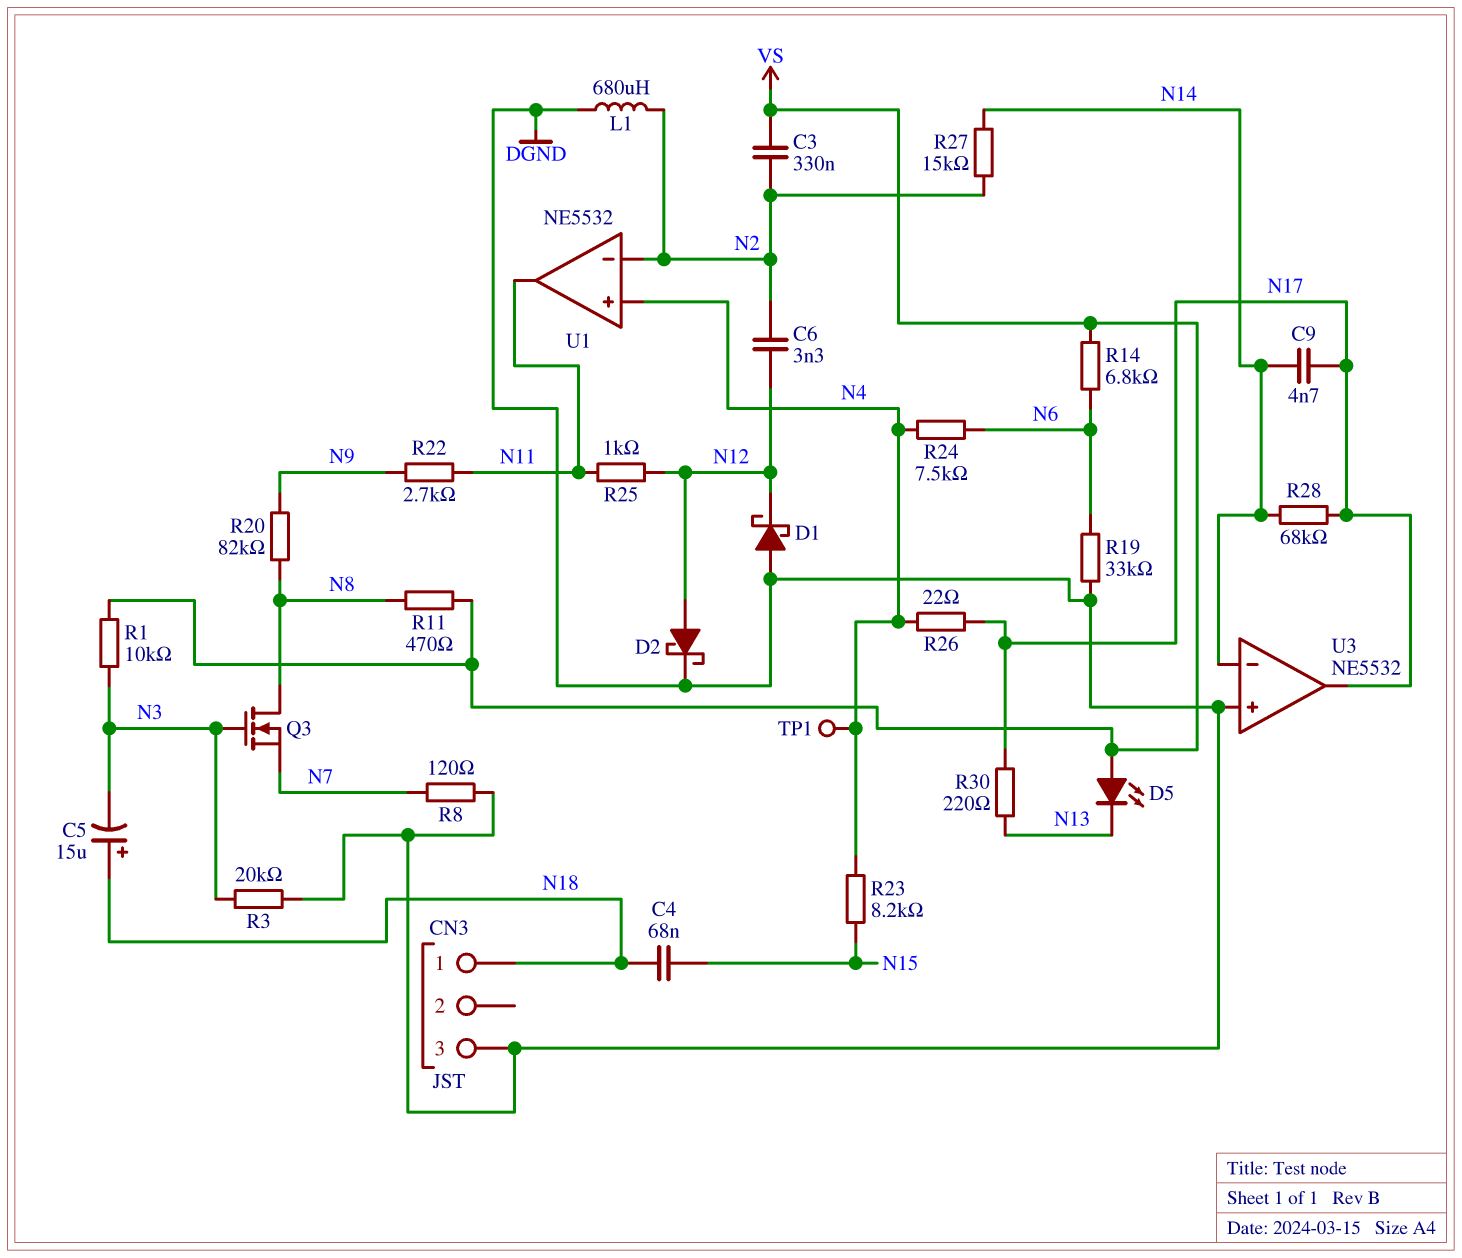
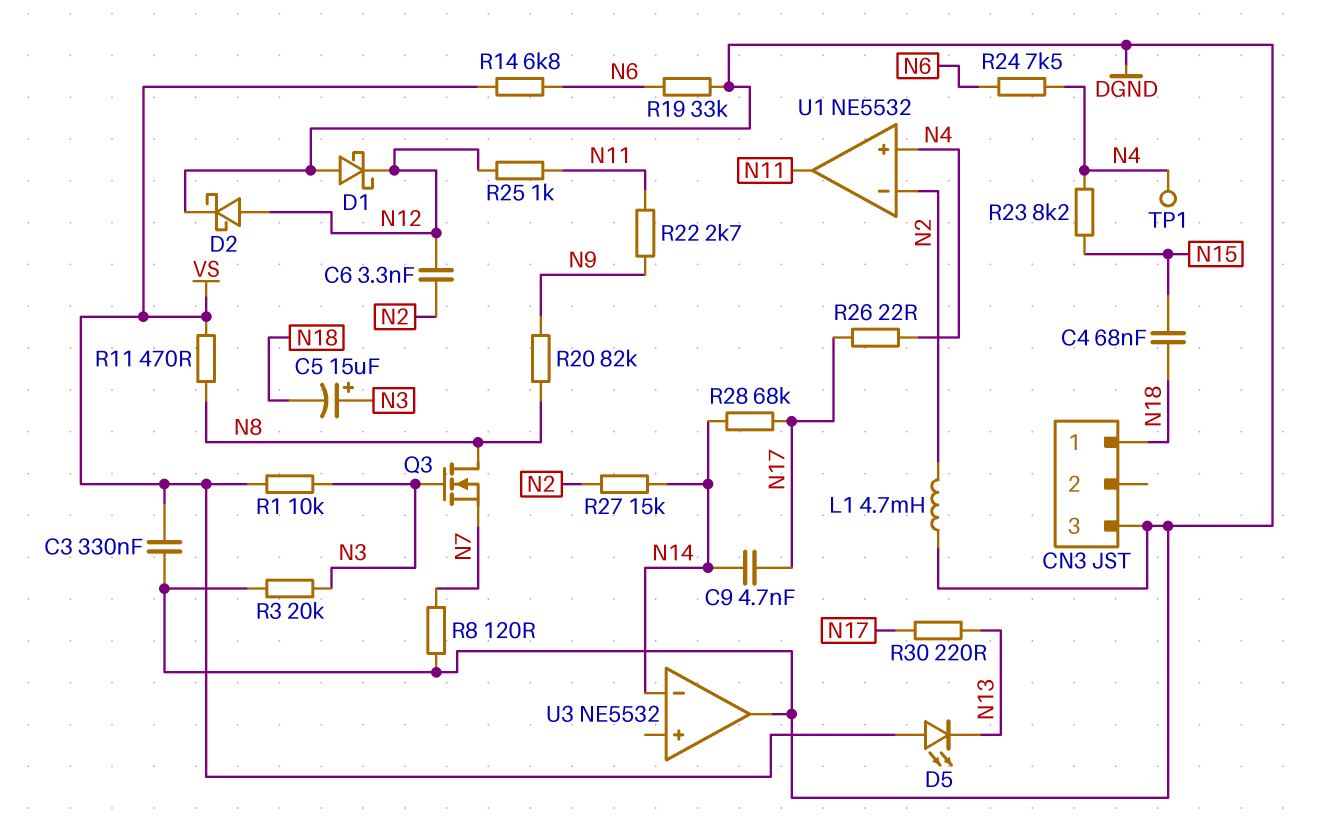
C3: 330nF (N2, VS) -> 330nF (DGND, VS)
C5: 15uF (plus N18, minus N3) -> 15uF (plus N3, minus N18)
L1: 680uH (DGND, N2) -> 4.7mH (DGND, N2)
U3 pin in+: DGND -> none
U3 pin out: N17 -> DGND

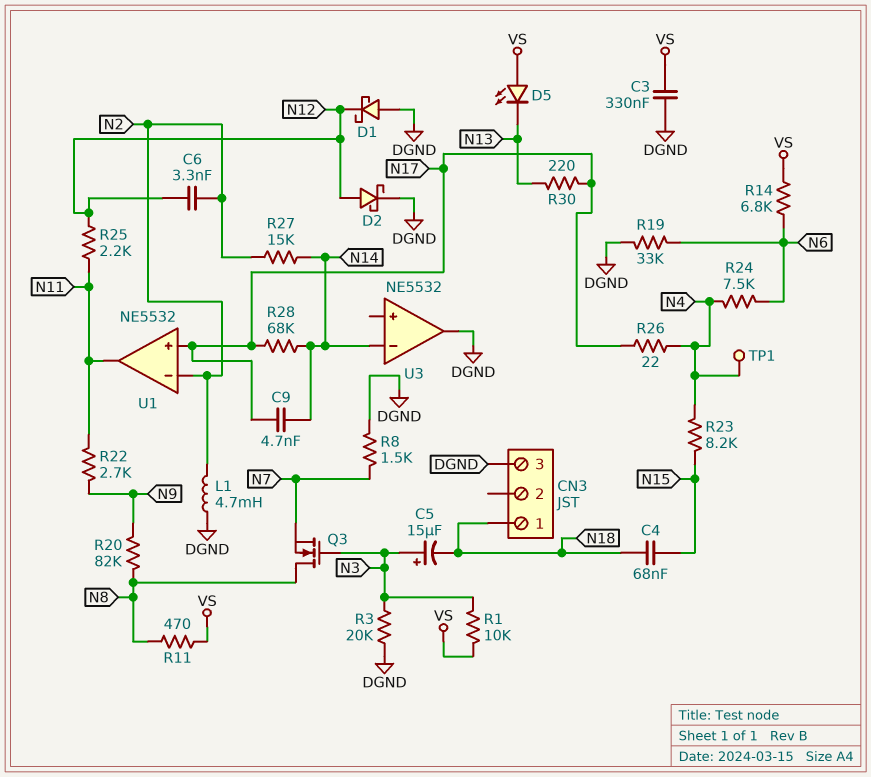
R8: 120 (DGND, N7) -> 1.5k (DGND, N7)
R25: 1k (N11, N12) -> 2.2k (N11, N12)
U1 pin in+: N4 -> N17

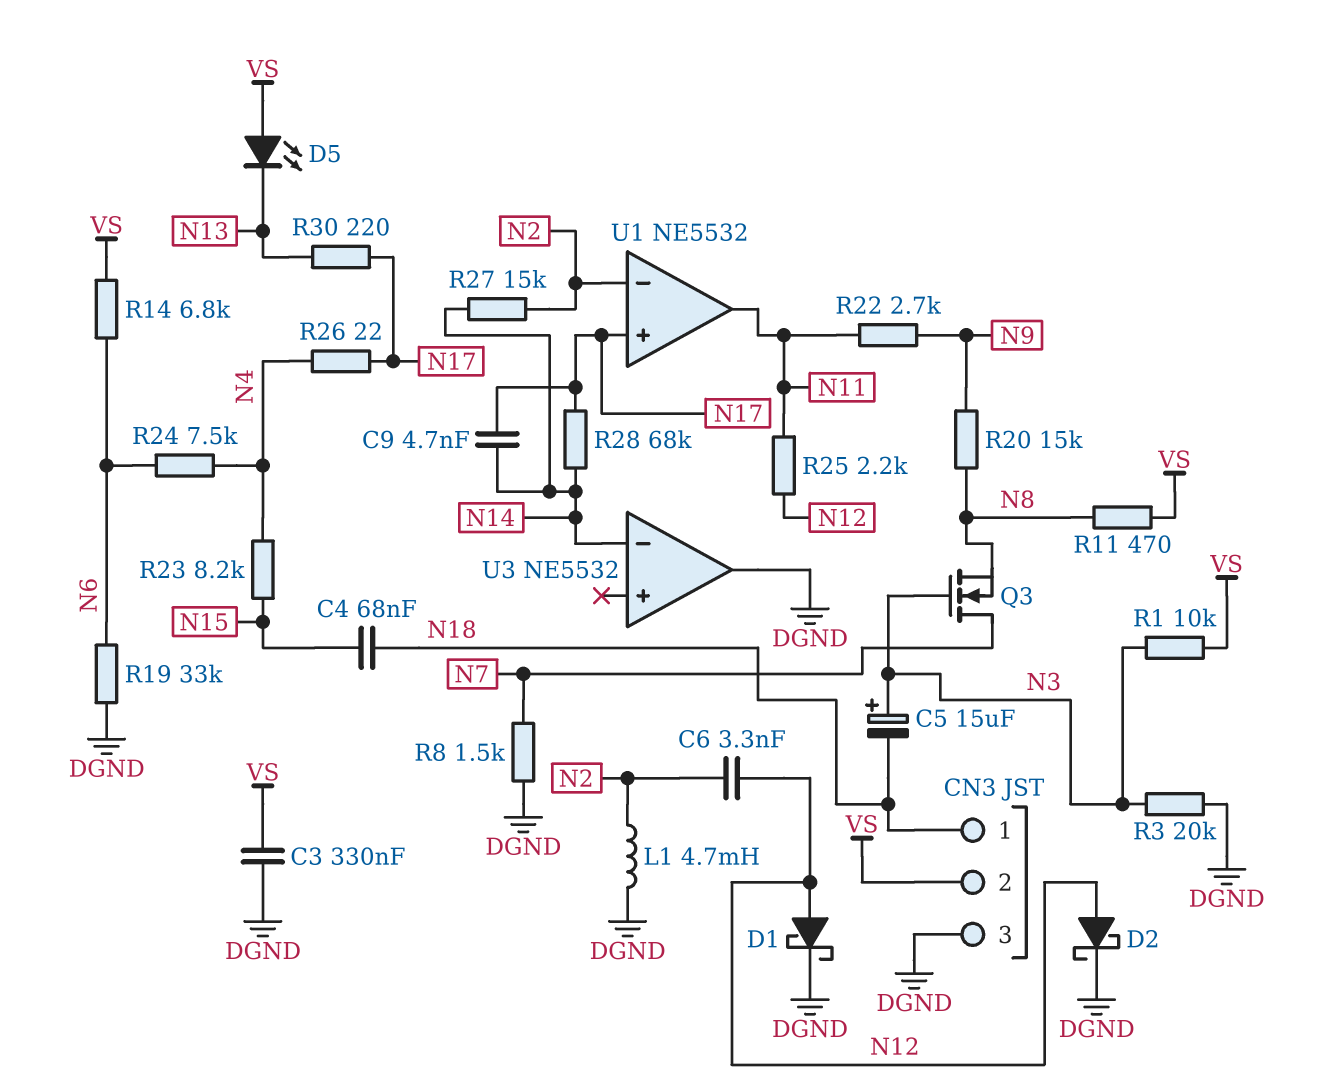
CN3 pin 2: none -> VS
D1: schottky (A DGND, K N12) -> schottky (A N12, K DGND)
Q3: NMOS (G N3, D N8, S N7) -> NMOS (G N3, D N7, S N8)
R20: 82k (N8, N9) -> 15k (N8, N9)
TP1: test point (N4) -> none

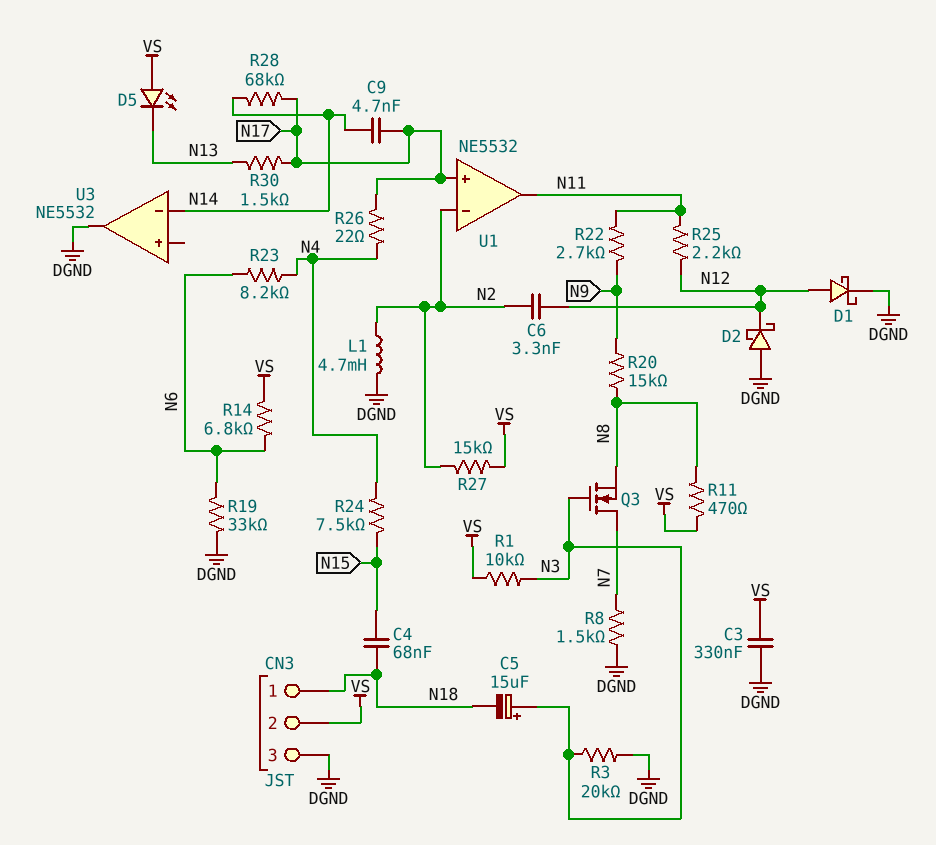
D2: schottky (A N12, K DGND) -> schottky (A DGND, K N12)
R23: 8.2k (N4, N15) -> 8.2k (N4, N6)
R24: 7.5k (N4, N6) -> 7.5k (N4, N15)
R27: 15k (N2, N14) -> 15k (N2, VS)
R30: 220 (N13, N17) -> 1.5k (N13, N17)

